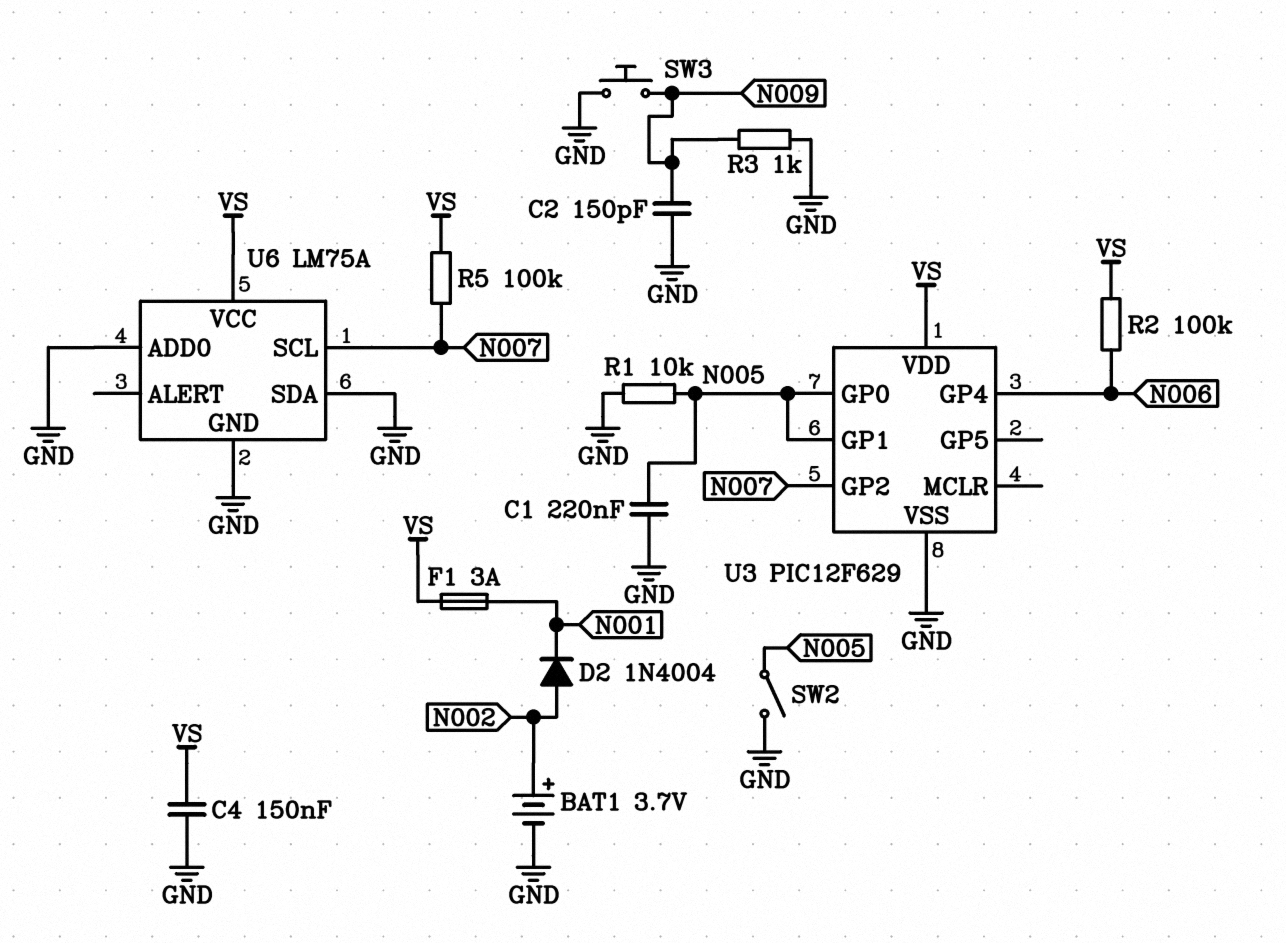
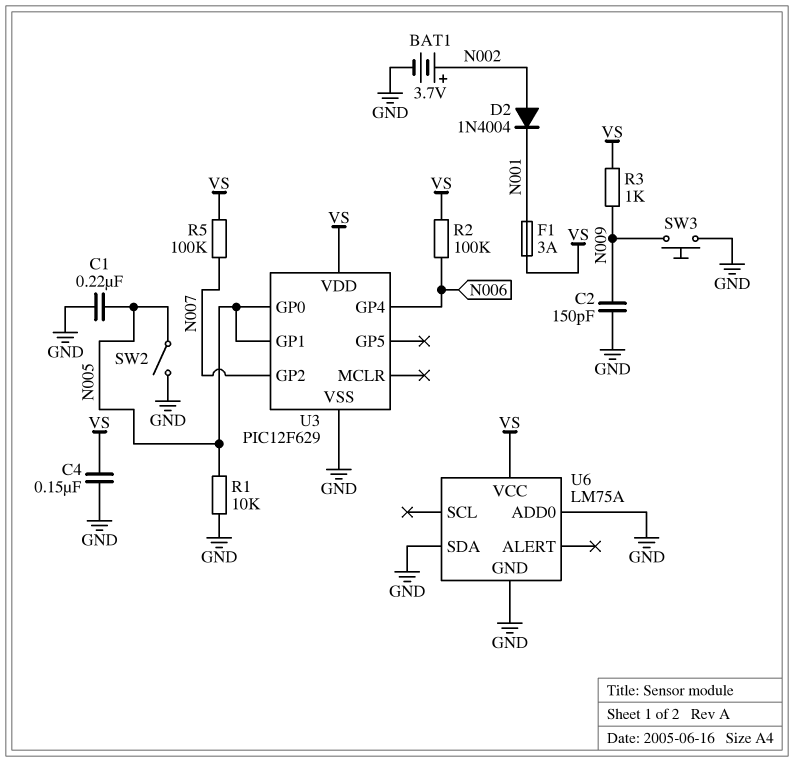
R3: 1k (GND, N009) -> 1k (N009, VS)
U6 pin SCL: N007 -> none

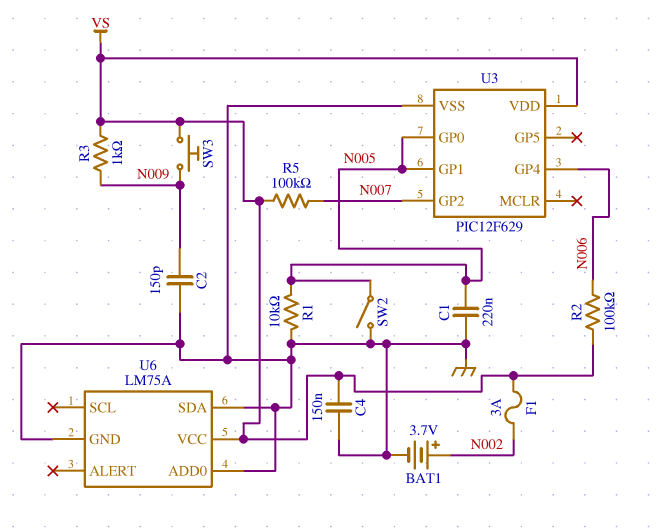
D2: diode 1N4004 (A N002, K N001) -> none
F1: 3A (N001, VS) -> 3A (N002, VS)
SW3: button (GND, N009) -> button (N009, VS)

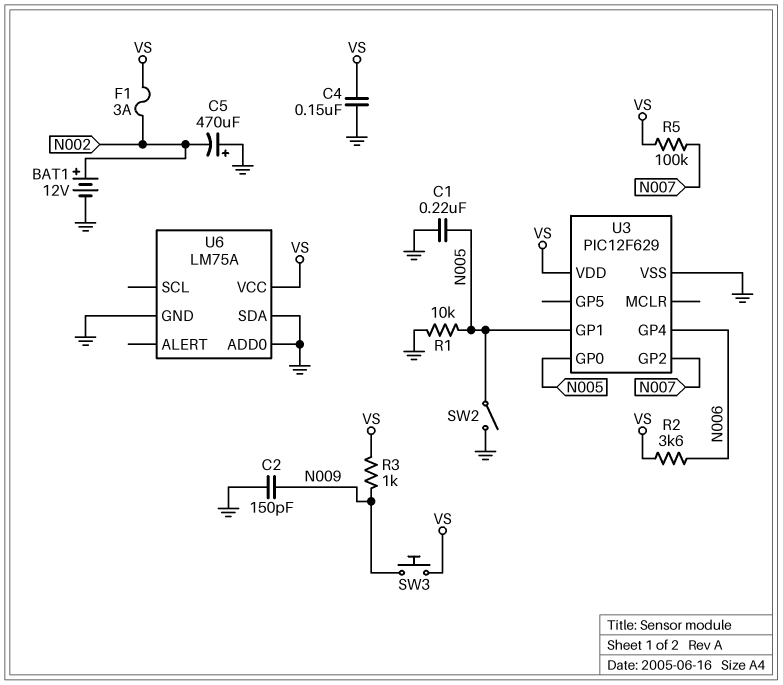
BAT1: 3.7V (plus N002, minus GND) -> 12V (plus N002, minus GND)
C5: none -> 470uF (plus GND, minus N002)
R2: 100k (N006, VS) -> 3.6k (N006, VS)

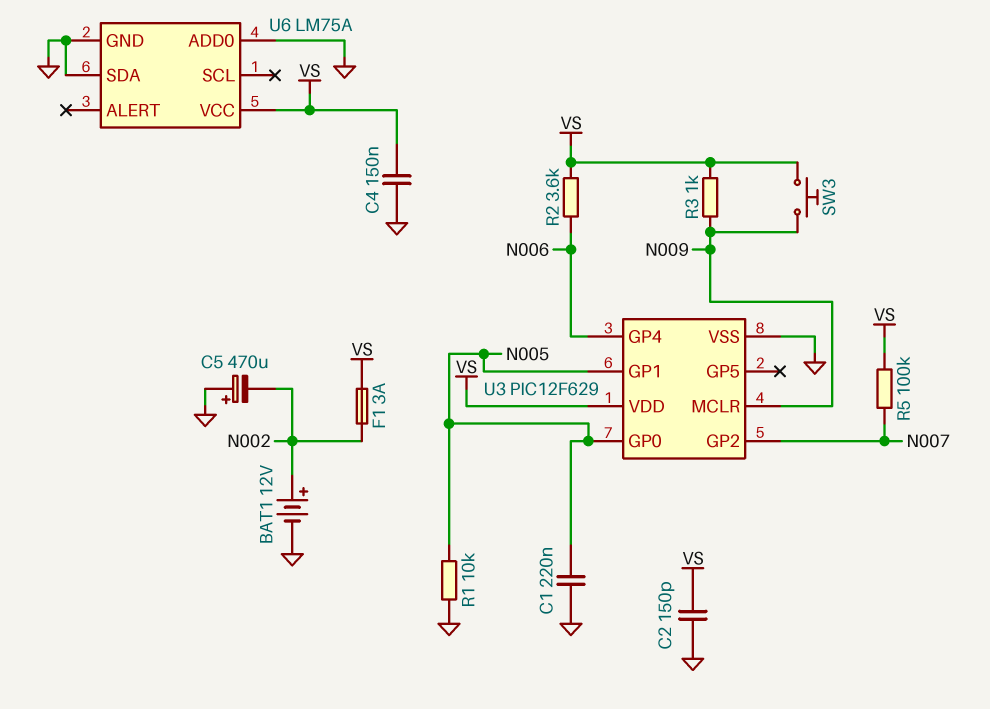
C2: 150pF (GND, N009) -> 150pF (GND, VS)
SW2: switch (GND, N005) -> none
U3 pin MCLR: none -> N009

